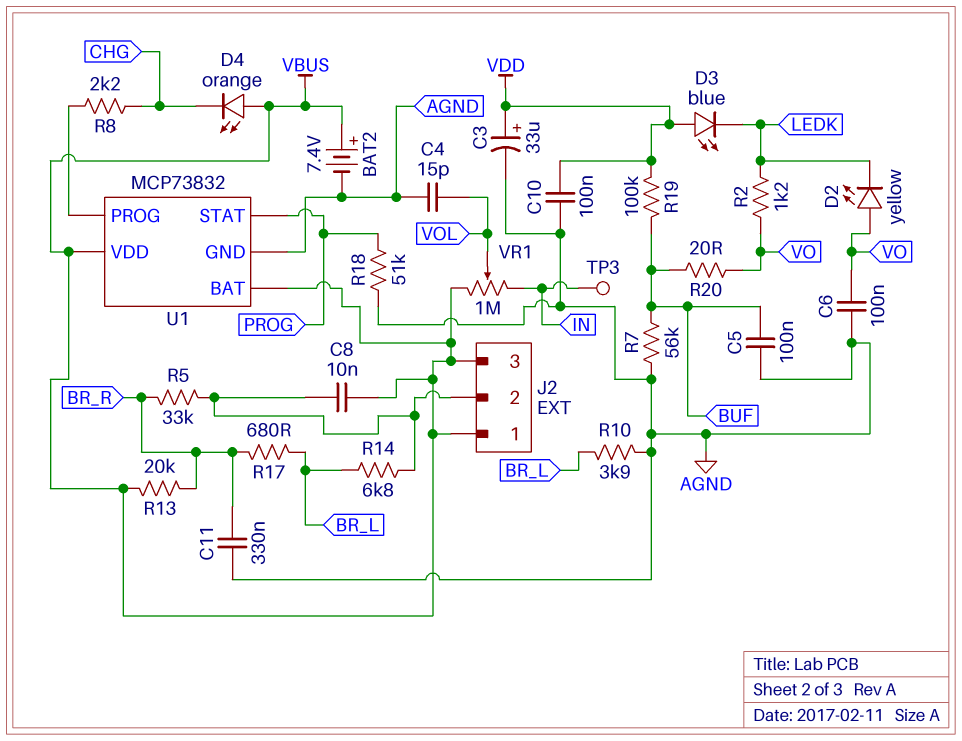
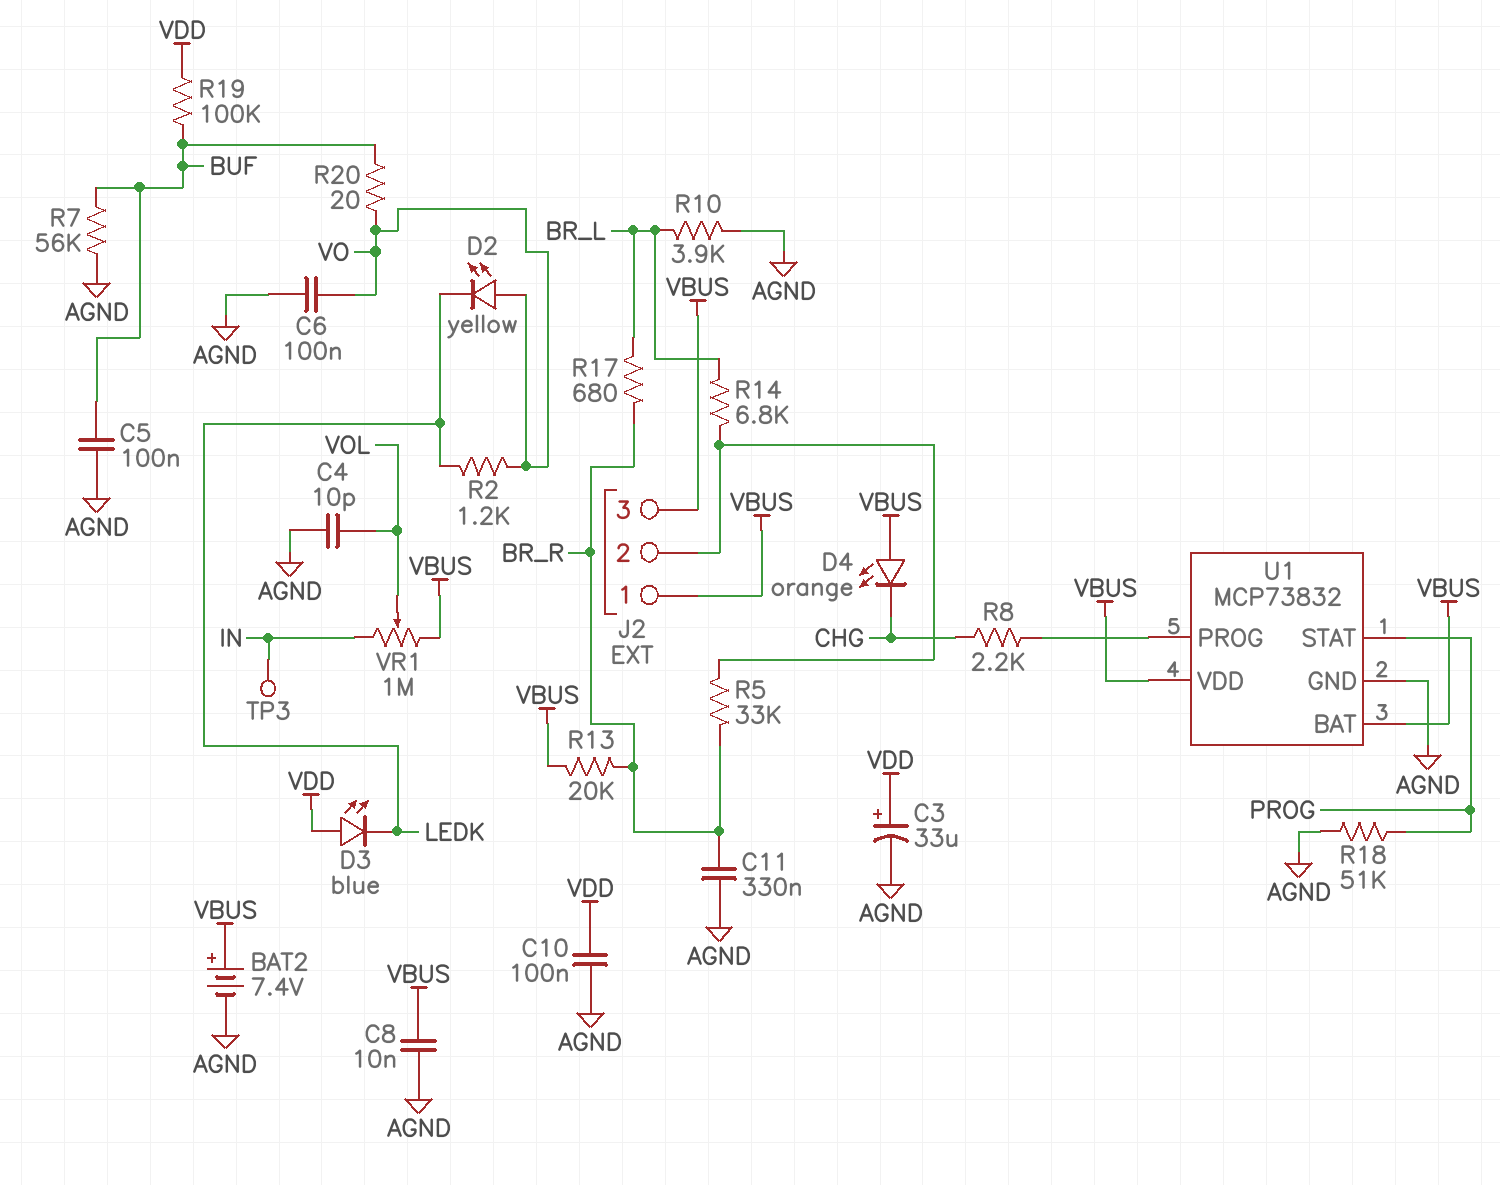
C4: 15pF (AGND, VOL) -> 10pF (AGND, VOL)
C8: 10nF (J2/2, VBUS) -> 10nF (AGND, VBUS)

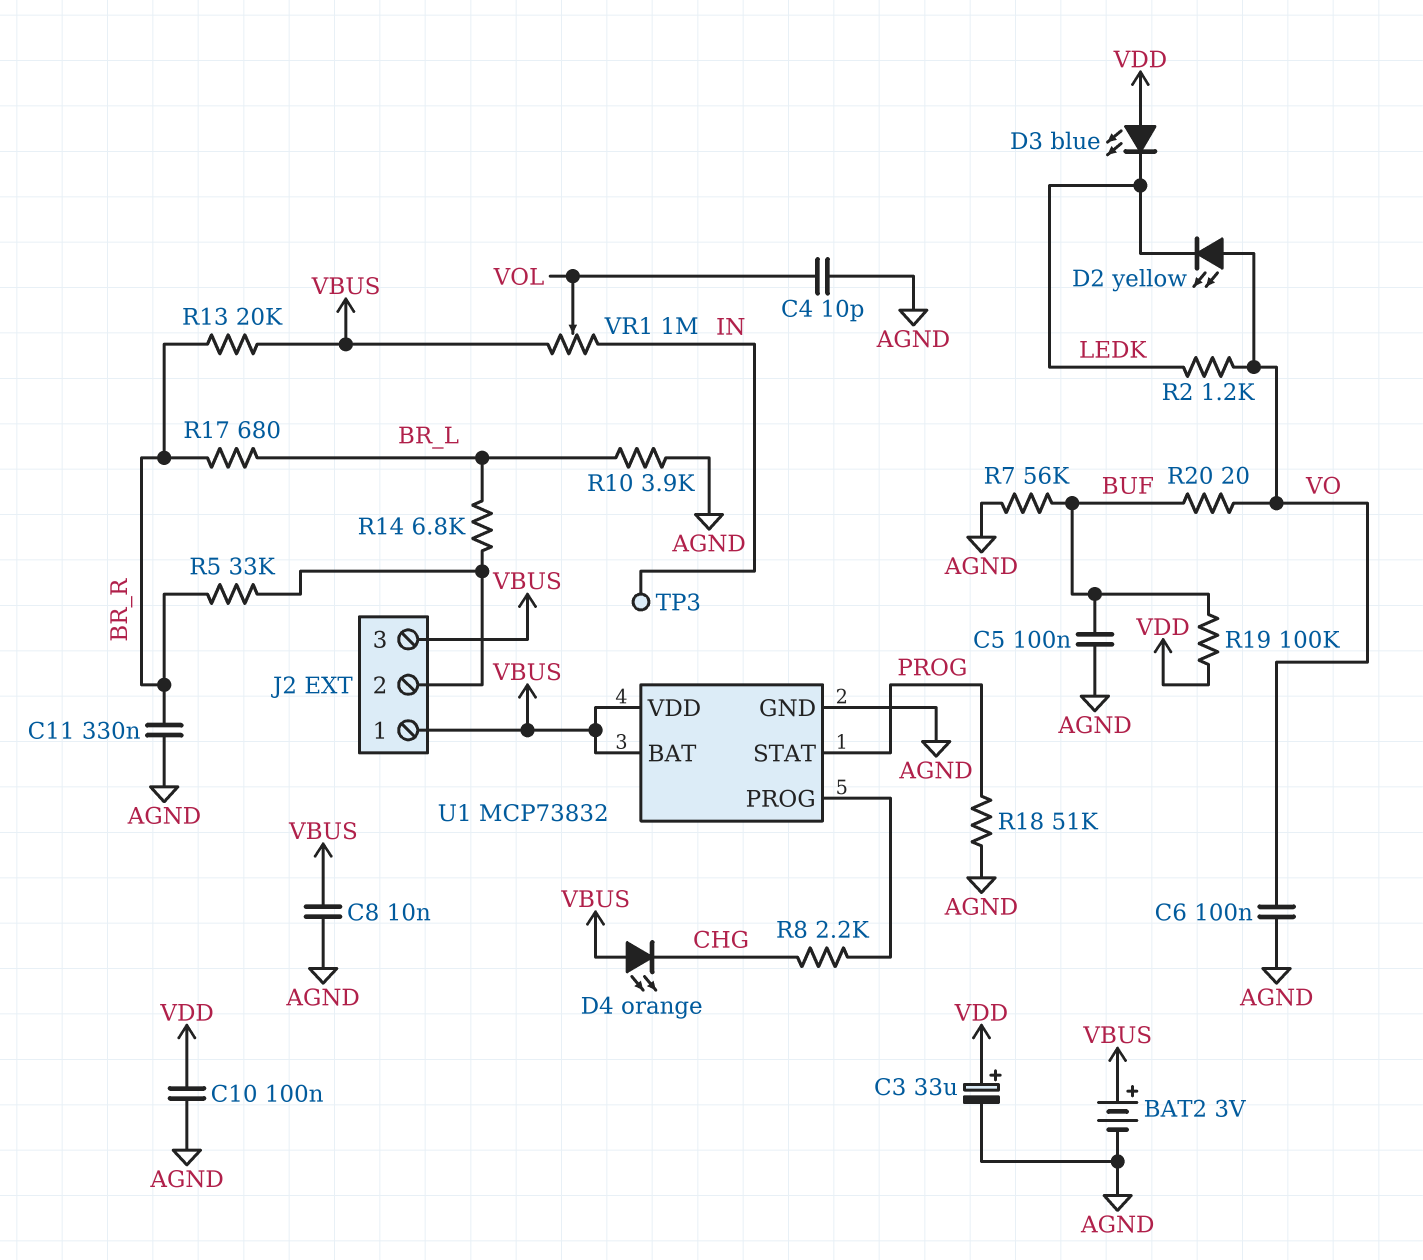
BAT2: 7.4V (plus VBUS, minus AGND) -> 3V (plus VBUS, minus AGND)

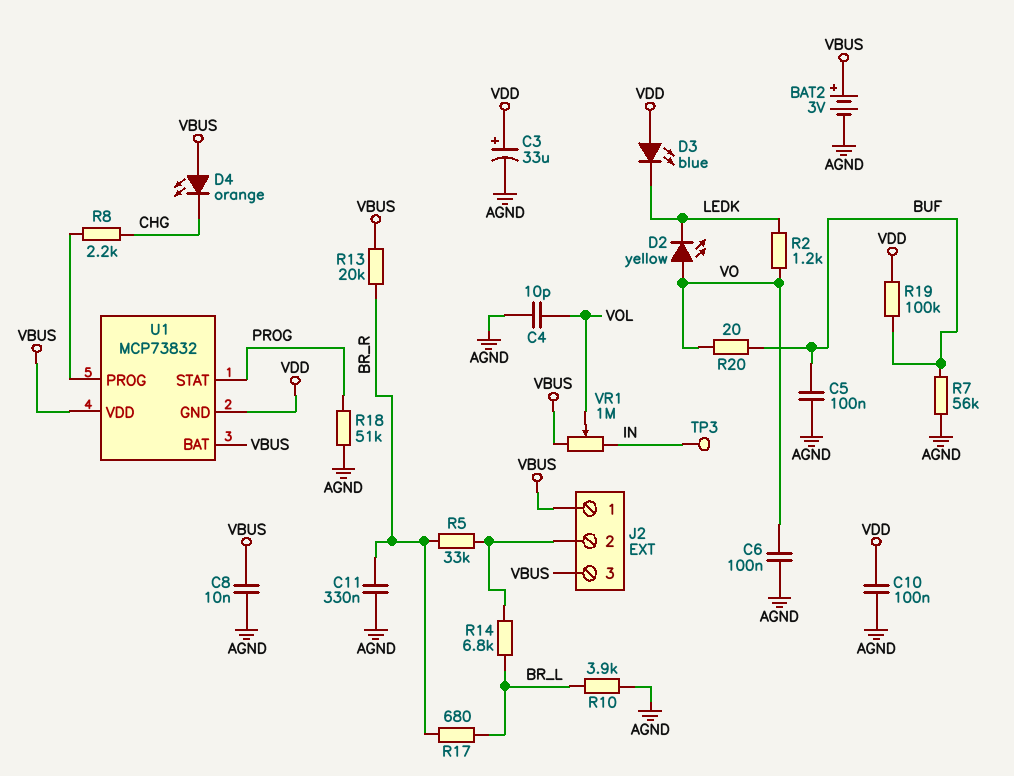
U1 pin GND: AGND -> VDD

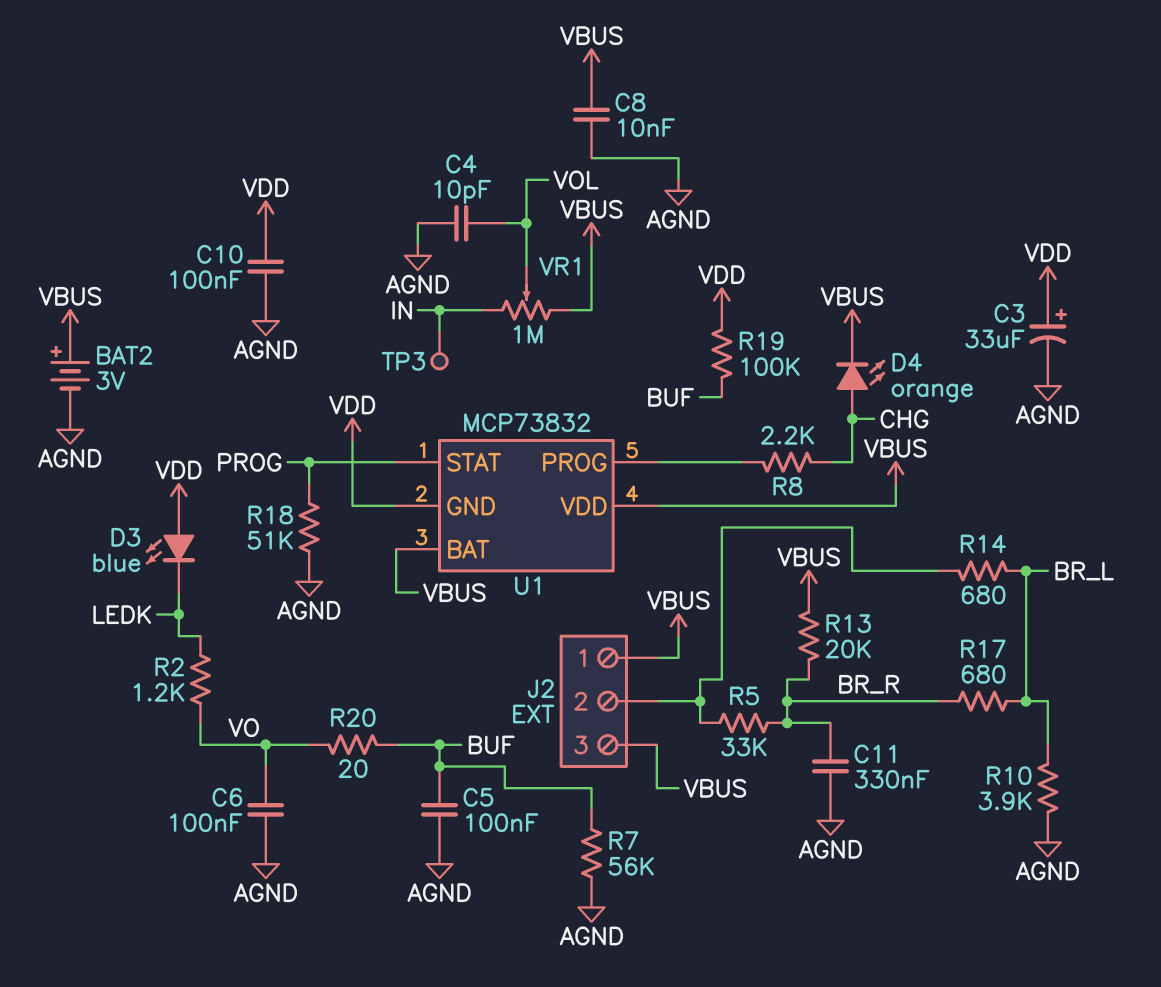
D2: LED yellow (A VO, K LEDK) -> none
D4: LED orange (A VBUS, K CHG) -> LED orange (A CHG, K VBUS)
R14: 6.8k (BR_L, J2/2) -> 680 (BR_L, J2/2)

